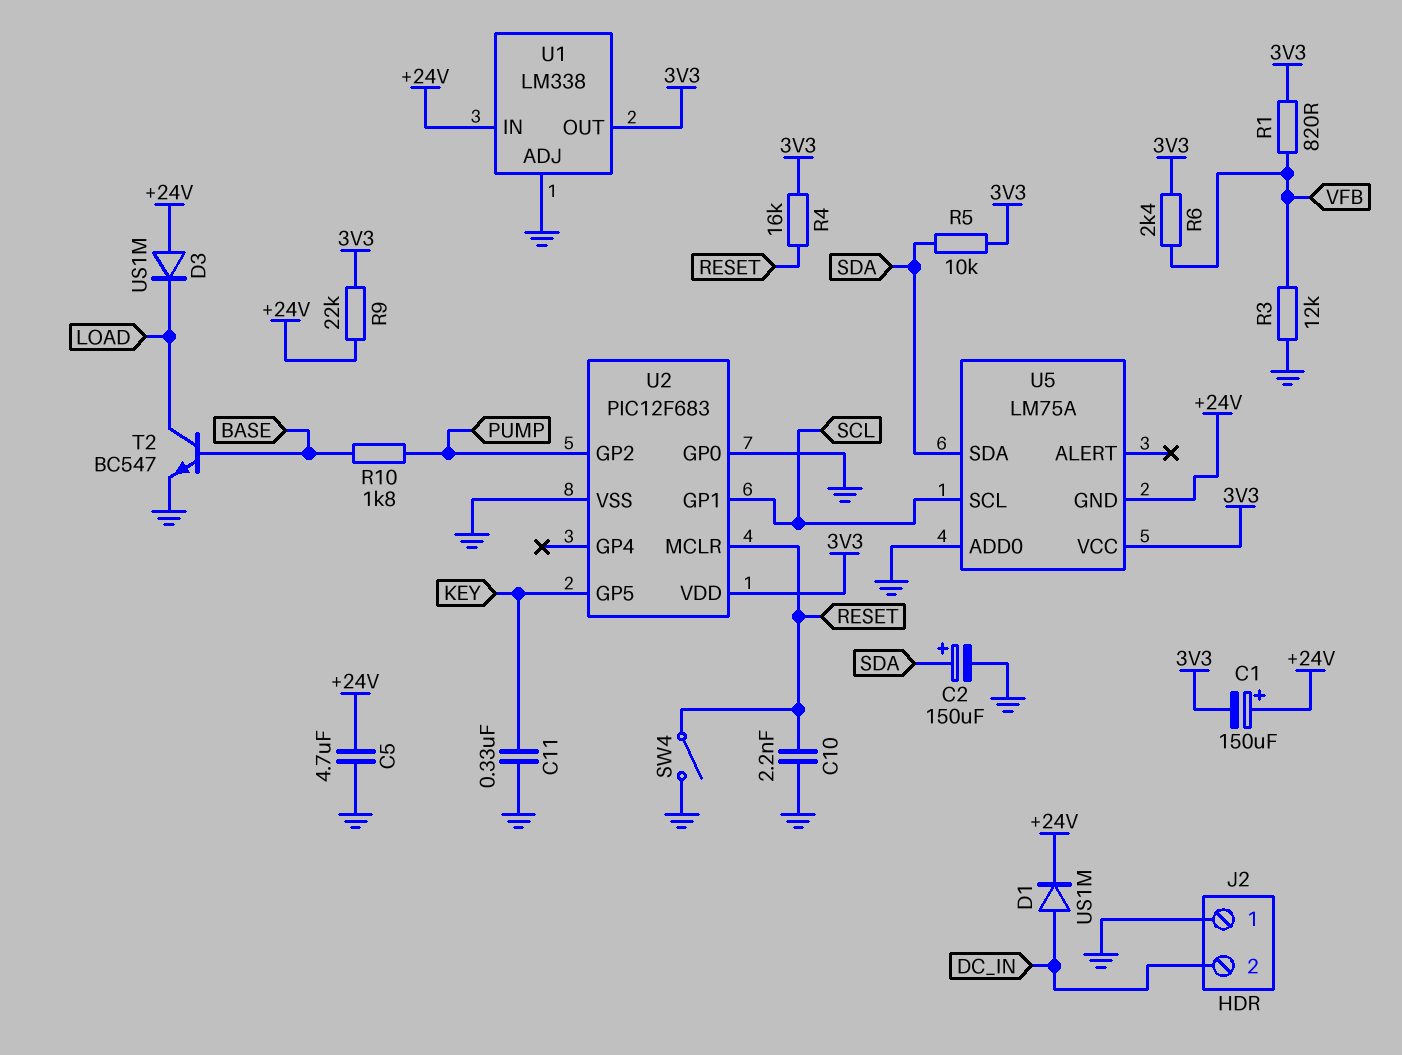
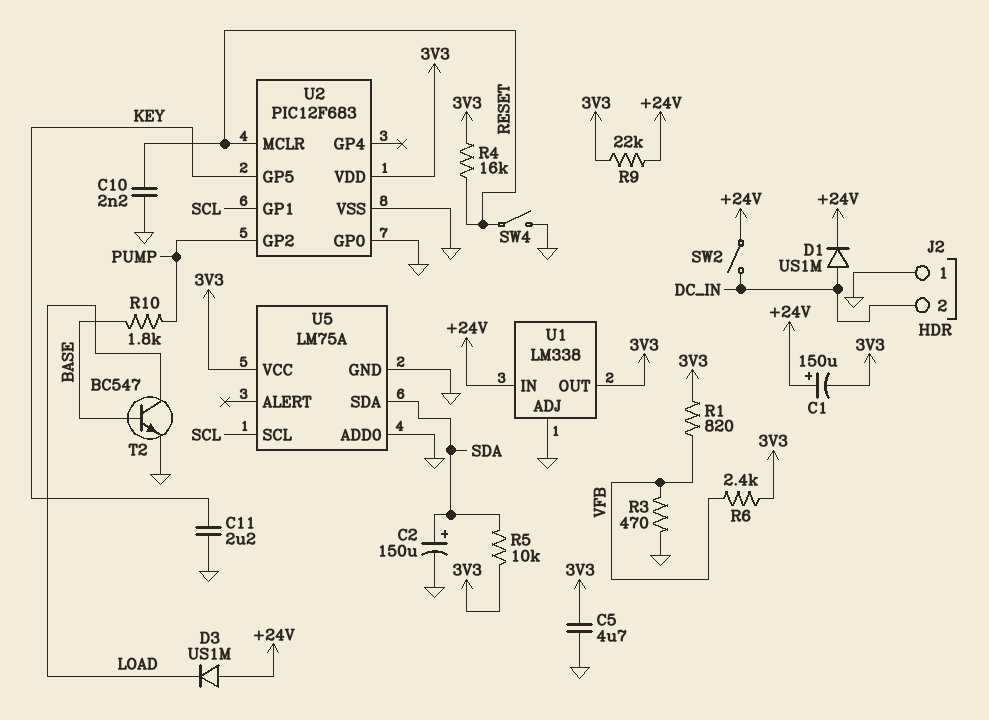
C5: 4.7uF (+24V, GND) -> 4.7uF (3V3, GND)
C11: 330nF (GND, KEY) -> 2.2uF (GND, KEY)
R3: 12k (GND, VFB) -> 470 (GND, VFB)
SW2: none -> switch (+24V, DC_IN)
U5 pin GND: +24V -> GND

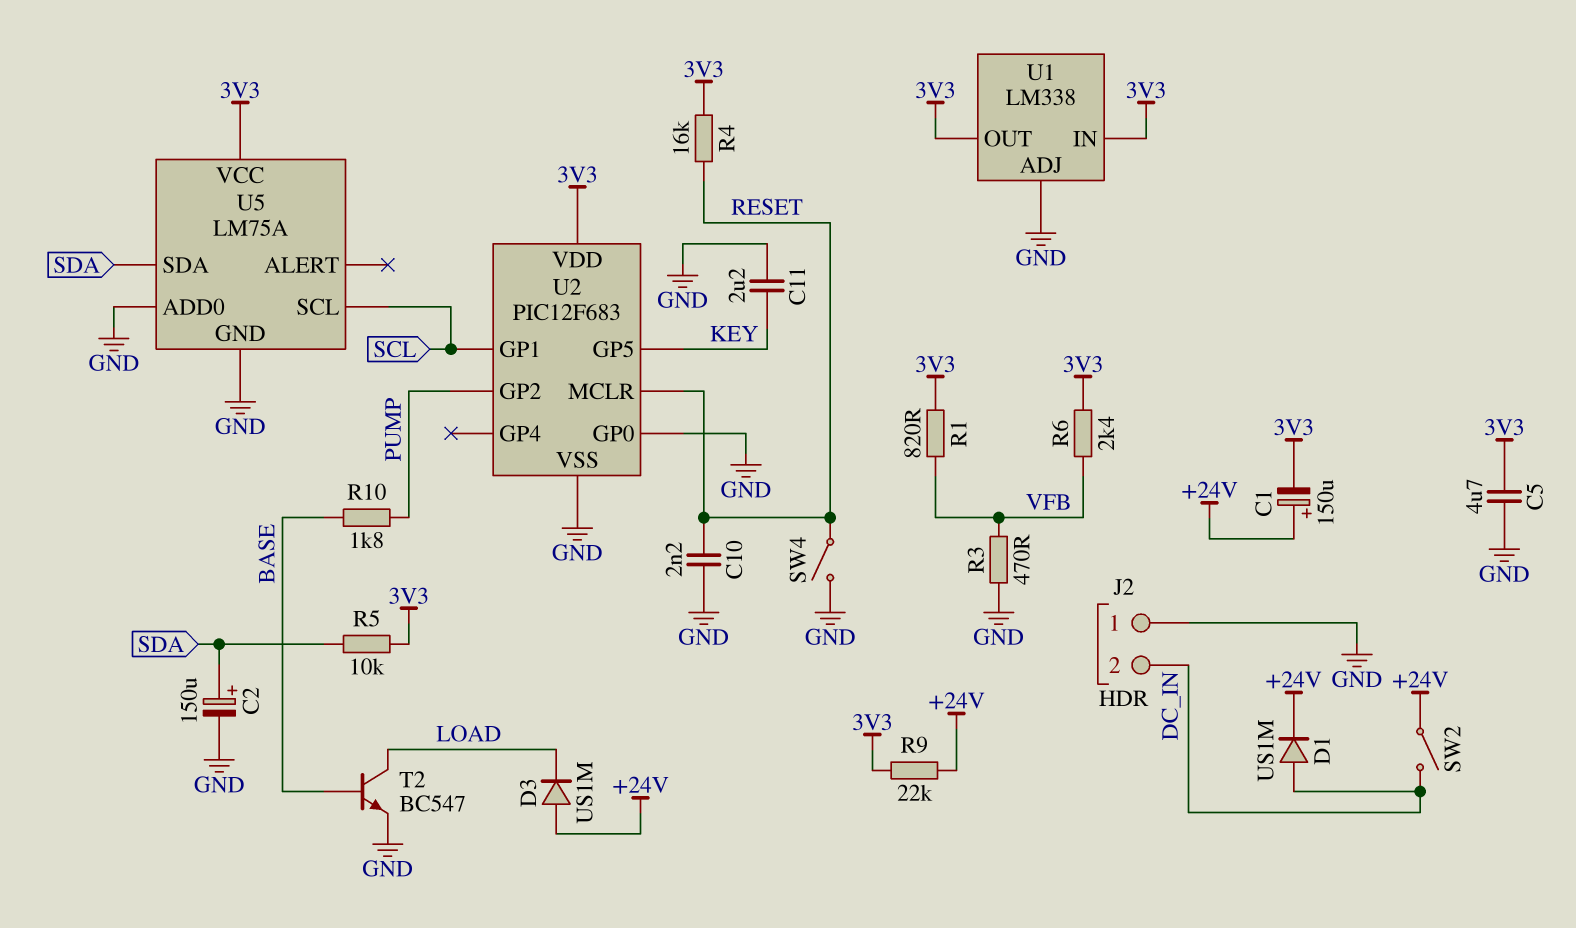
U1 pin IN: +24V -> 3V3

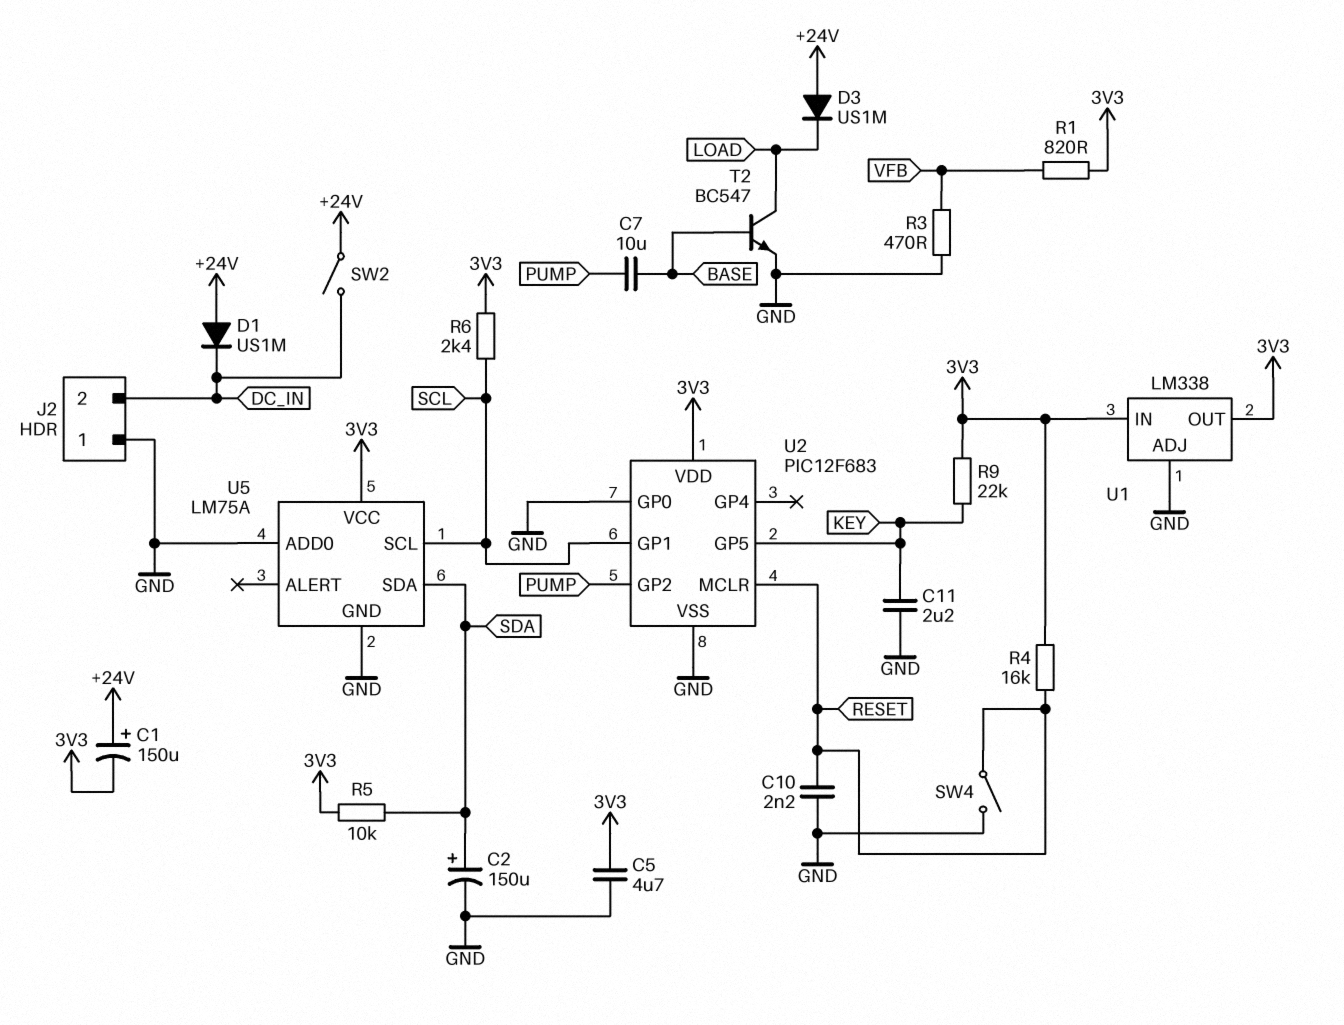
C7: none -> 10uF (BASE, PUMP)
D1: diode US1M (A DC_IN, K +24V) -> diode US1M (A +24V, K DC_IN)
R6: 2.4k (3V3, VFB) -> 2.4k (3V3, SCL)
R9: 22k (+24V, 3V3) -> 22k (3V3, KEY)
R10: 1.8k (BASE, PUMP) -> none

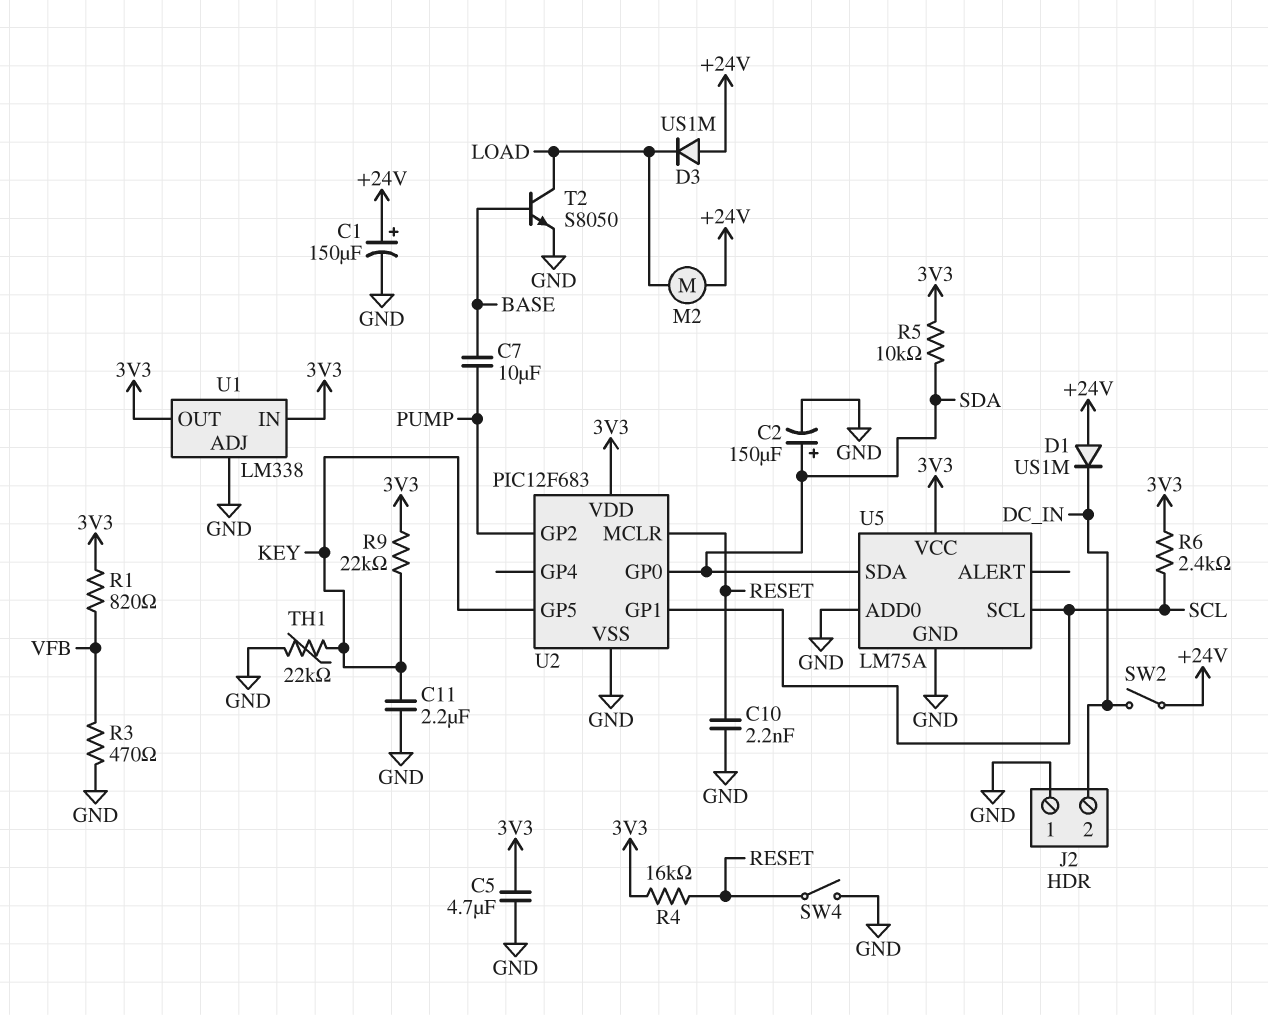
C1: 150uF (plus +24V, minus 3V3) -> 150uF (plus +24V, minus GND)
M2: none -> motor (+24V, LOAD)
T2: NPN BC547 (B BASE, C LOAD, E GND) -> NPN S8050 (B BASE, C LOAD, E GND)
TH1: none -> 22k (GND, KEY)
U2 pin GP0: GND -> SDA

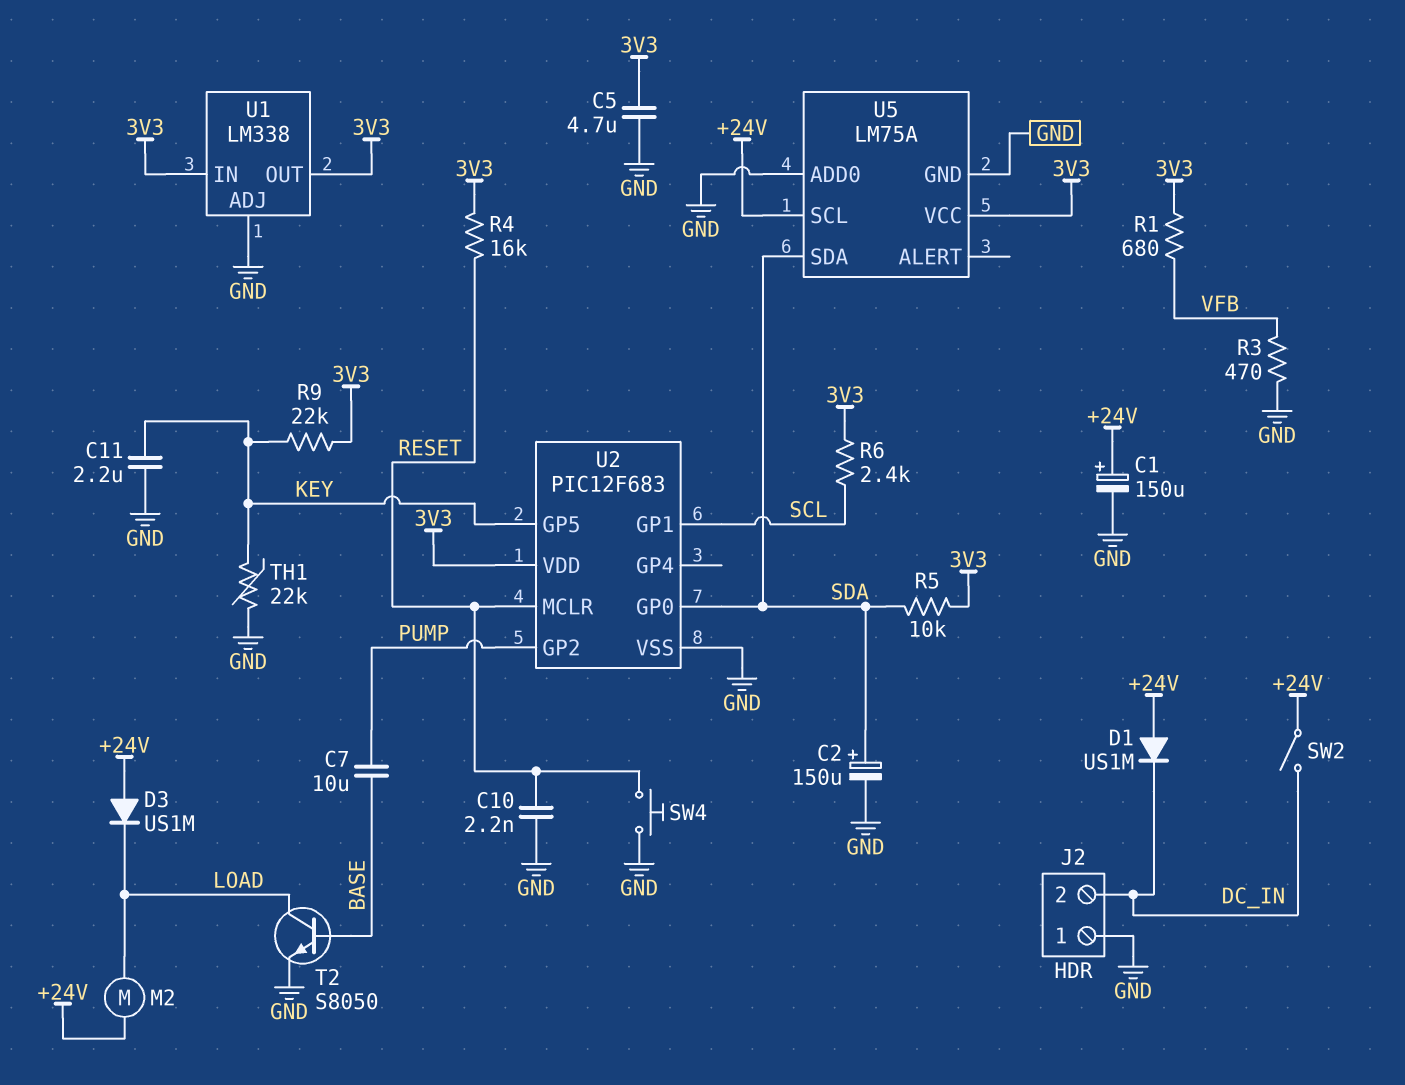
R1: 820 (3V3, VFB) -> 680 (3V3, VFB)
SW4: switch (GND, RESET) -> button (GND, RESET)
U5 pin SCL: SCL -> +24V

